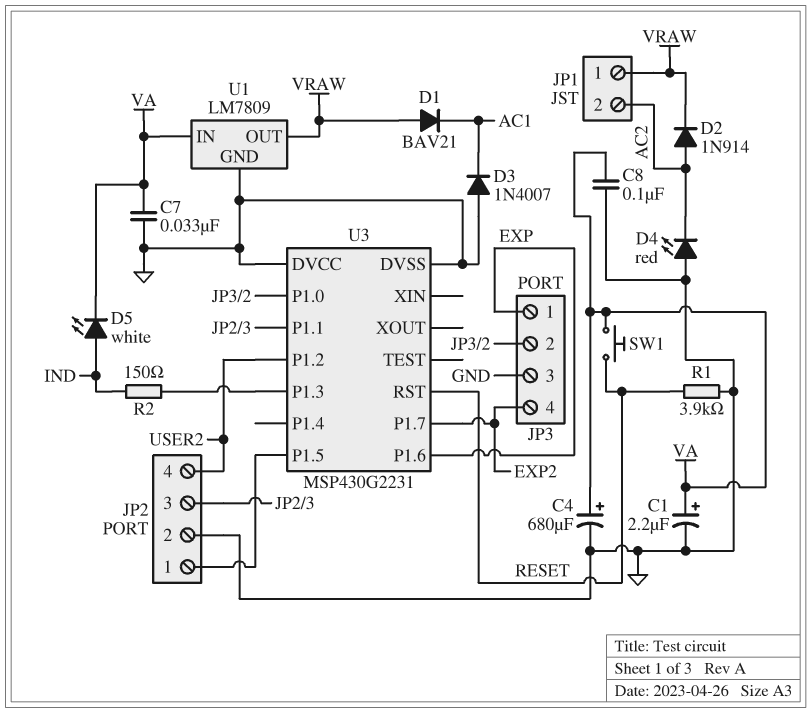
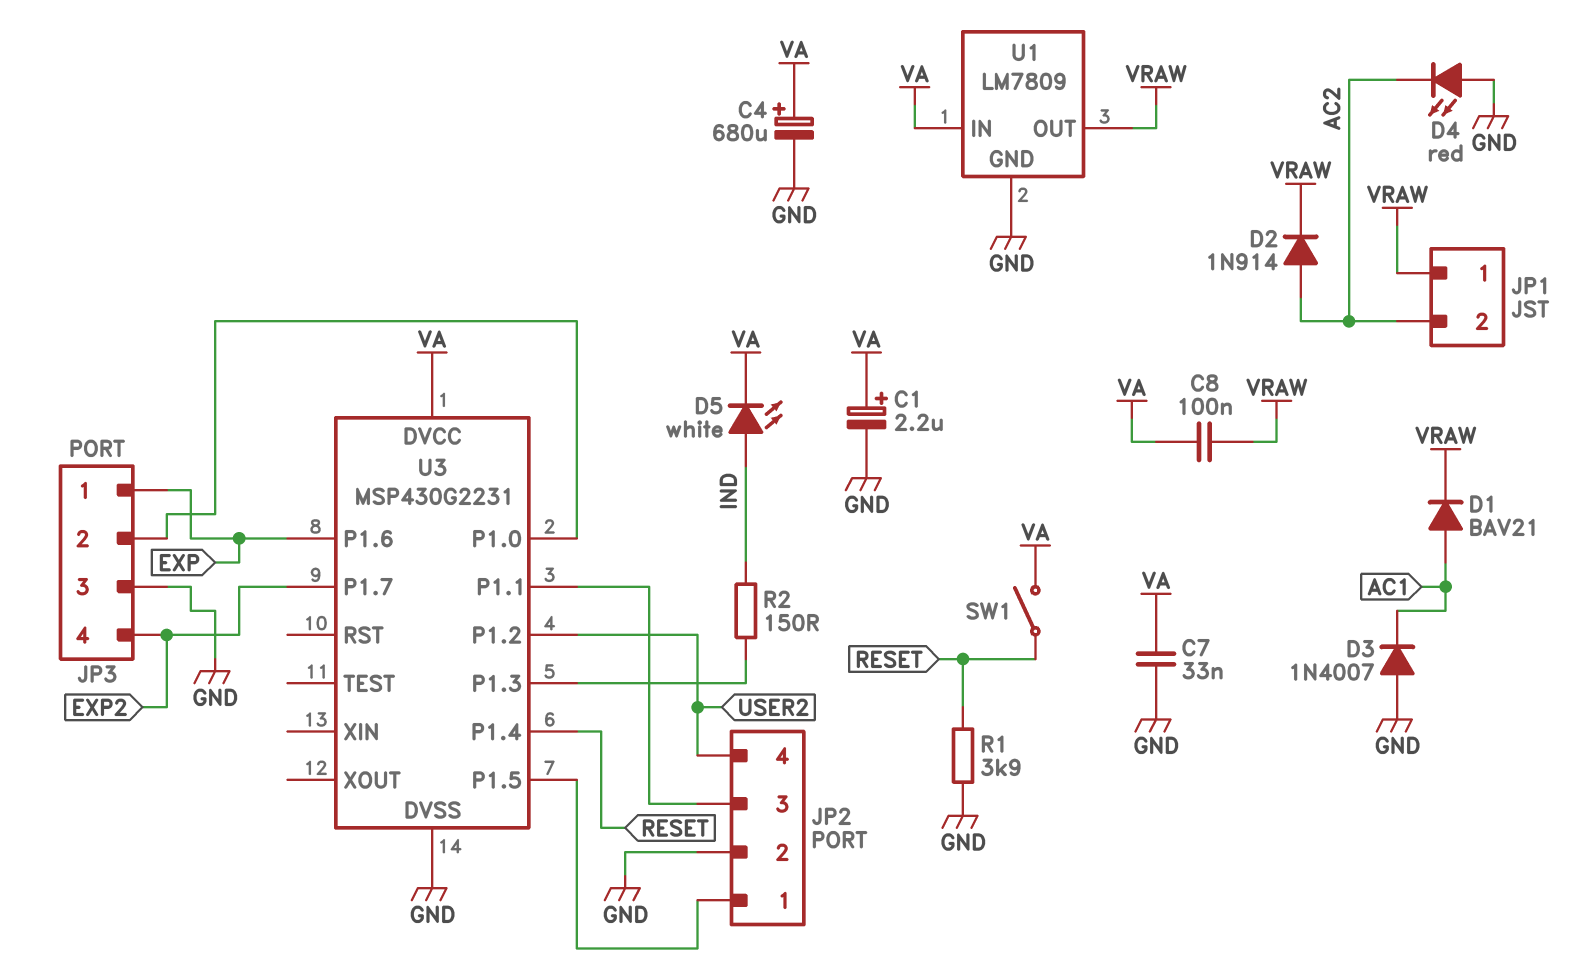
C8: 100nF (GND, VA) -> 100nF (VA, VRAW)
D1: diode BAV21 (A VRAW, K AC1) -> diode BAV21 (A AC1, K VRAW)
SW1: button (RESET, VA) -> switch (RESET, VA)
U3 pin DVCC: GND -> VA
U3 pin P1.4: none -> RESET
U3 pin RST: RESET -> none

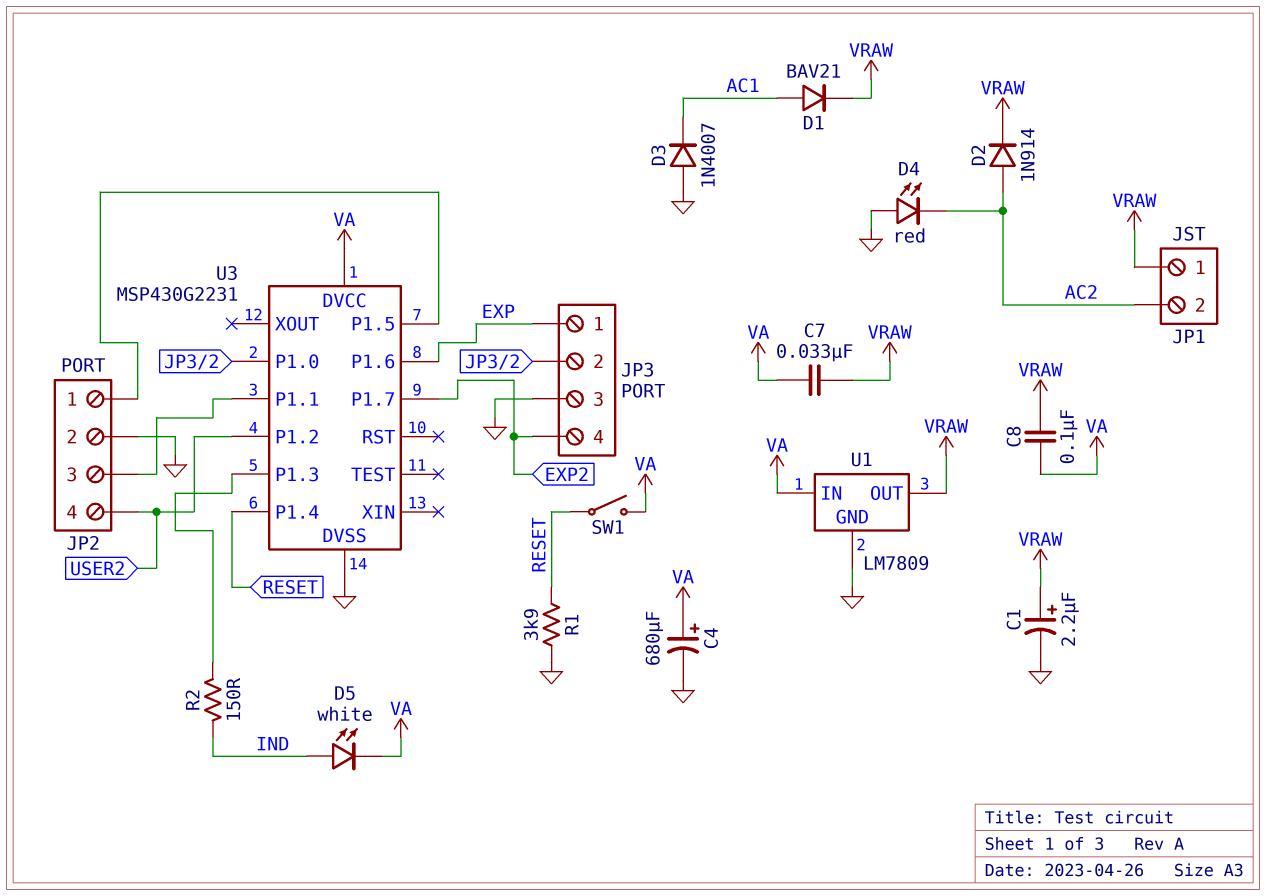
C1: 2.2uF (plus VA, minus GND) -> 2.2uF (plus VRAW, minus GND)
C7: 33nF (GND, VA) -> 33nF (VA, VRAW)

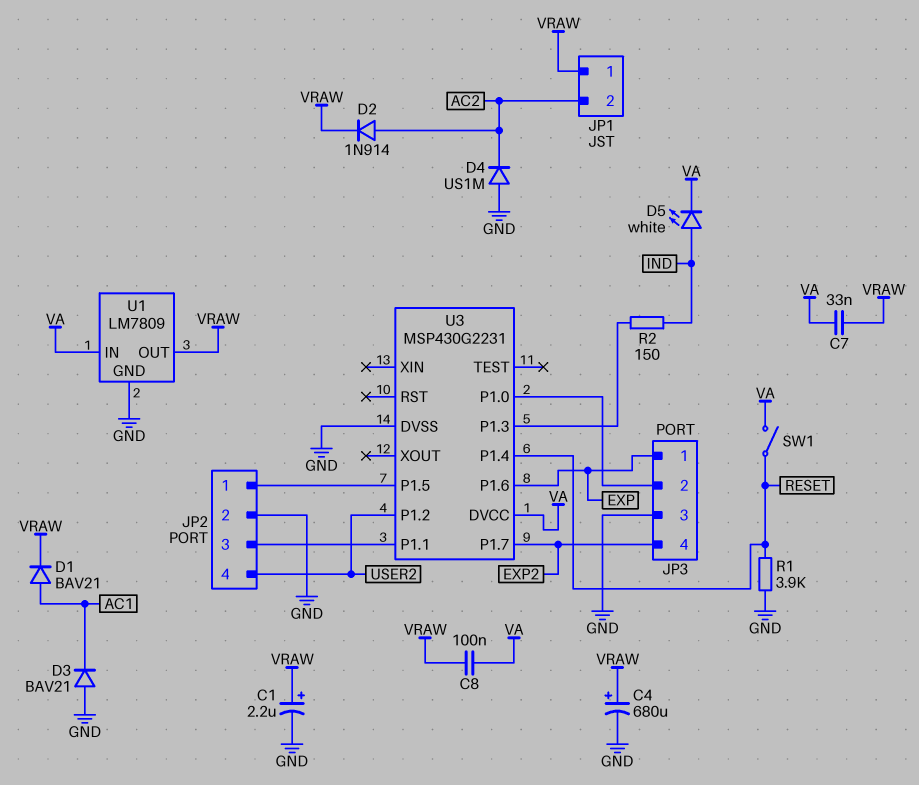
C4: 680uF (plus VA, minus GND) -> 680uF (plus VRAW, minus GND)
D3: diode 1N4007 (A GND, K AC1) -> diode BAV21 (A GND, K AC1)
D4: LED red (A GND, K AC2) -> diode US1M (A GND, K AC2)

